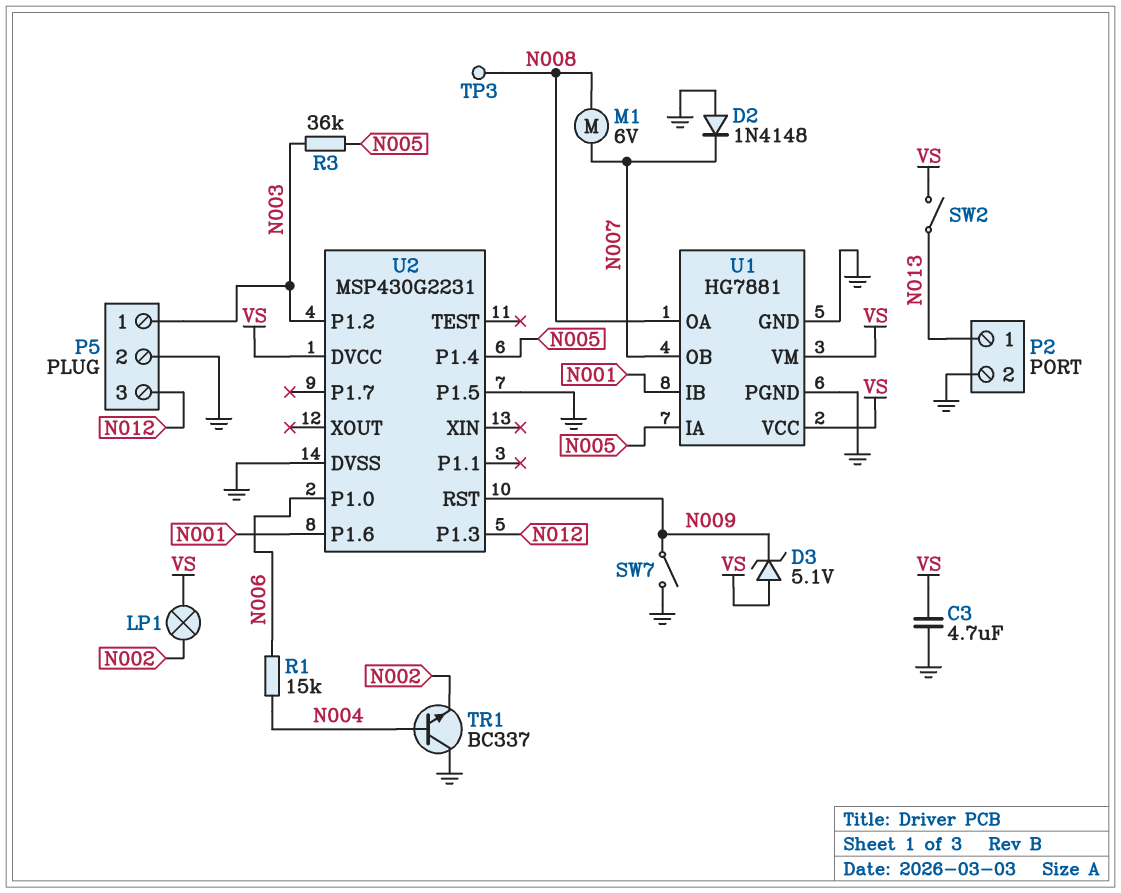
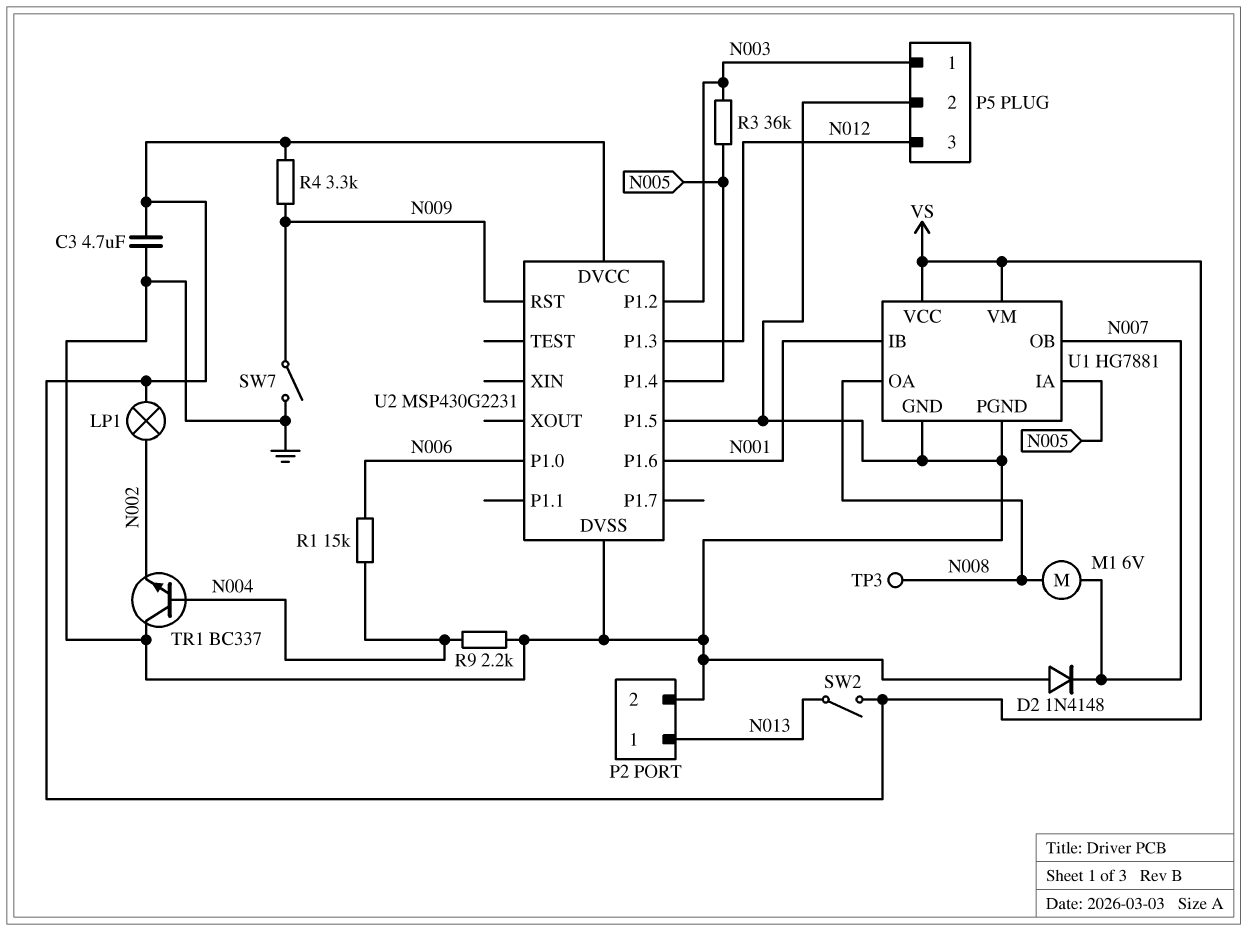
D3: zener 5.1V (A VS, K N009) -> none
R4: none -> 3.3k (N009, VS)
R9: none -> 2.2k (GND, N004)

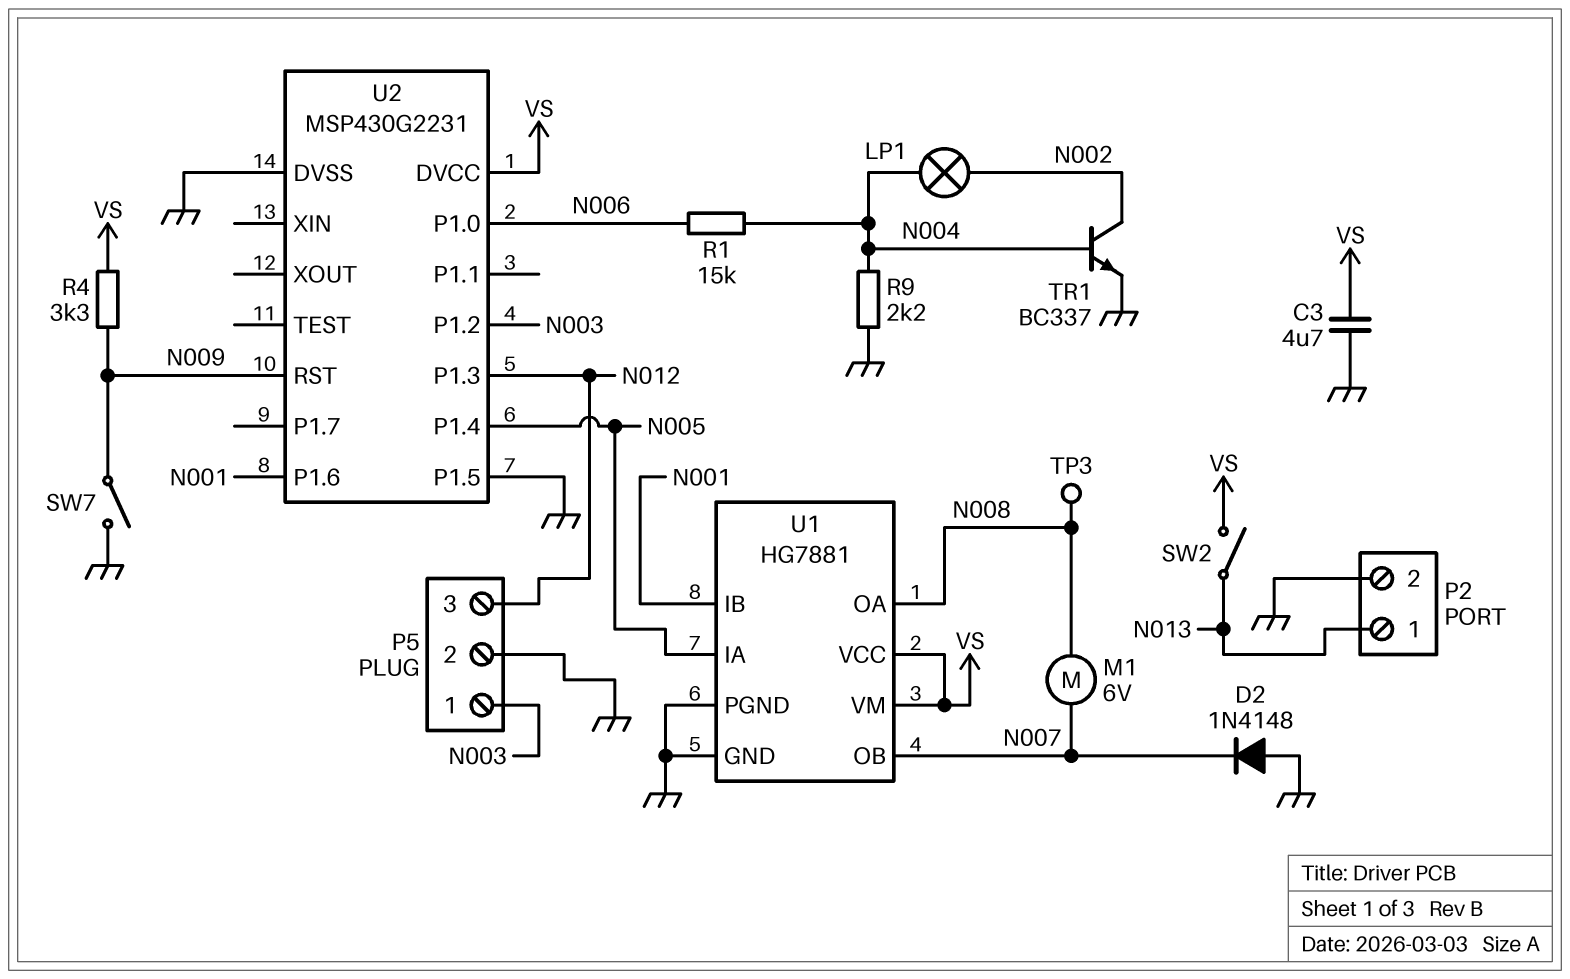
LP1: lamp (N002, VS) -> lamp (N002, N004)
R3: 36k (N003, N005) -> none
TR1: NPN BC337 (B N004, C GND, E N002) -> NPN BC337 (B N004, C N002, E GND)

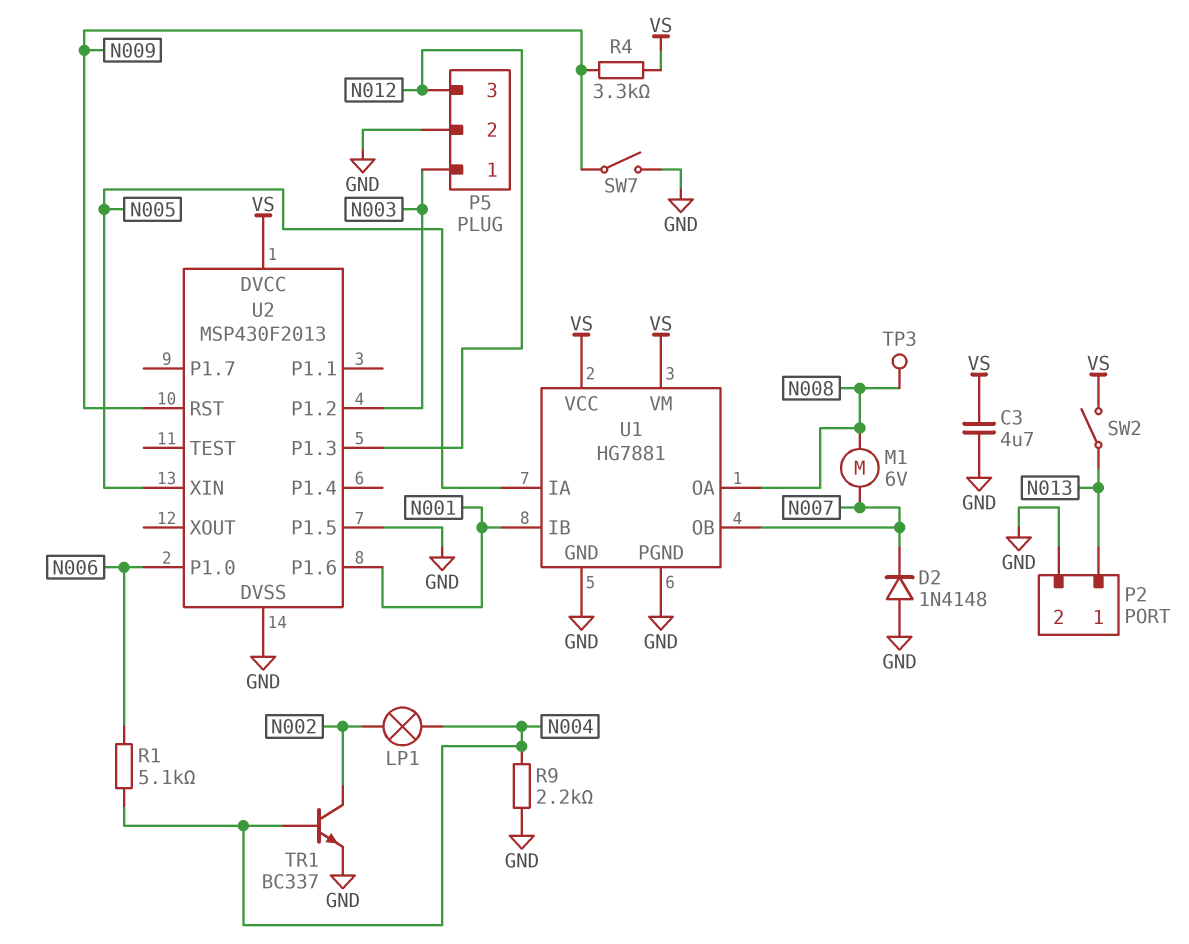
R1: 15k (N004, N006) -> 5.1k (N004, N006)
U2: MSP430G2231 -> MSP430F2013
U2 pin P1.4: N005 -> none
U2 pin XIN: none -> N005

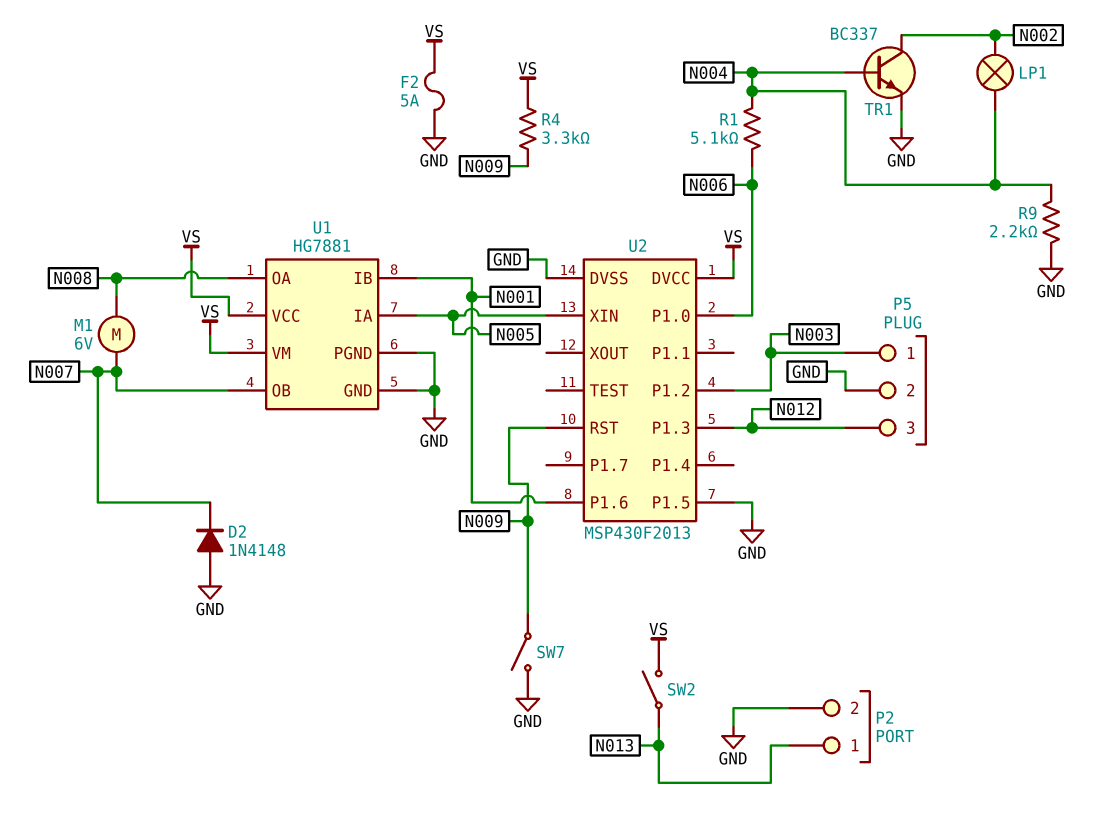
C3: 4.7uF (GND, VS) -> none
F2: none -> 5A (GND, VS)
TP3: test point (N008) -> none

